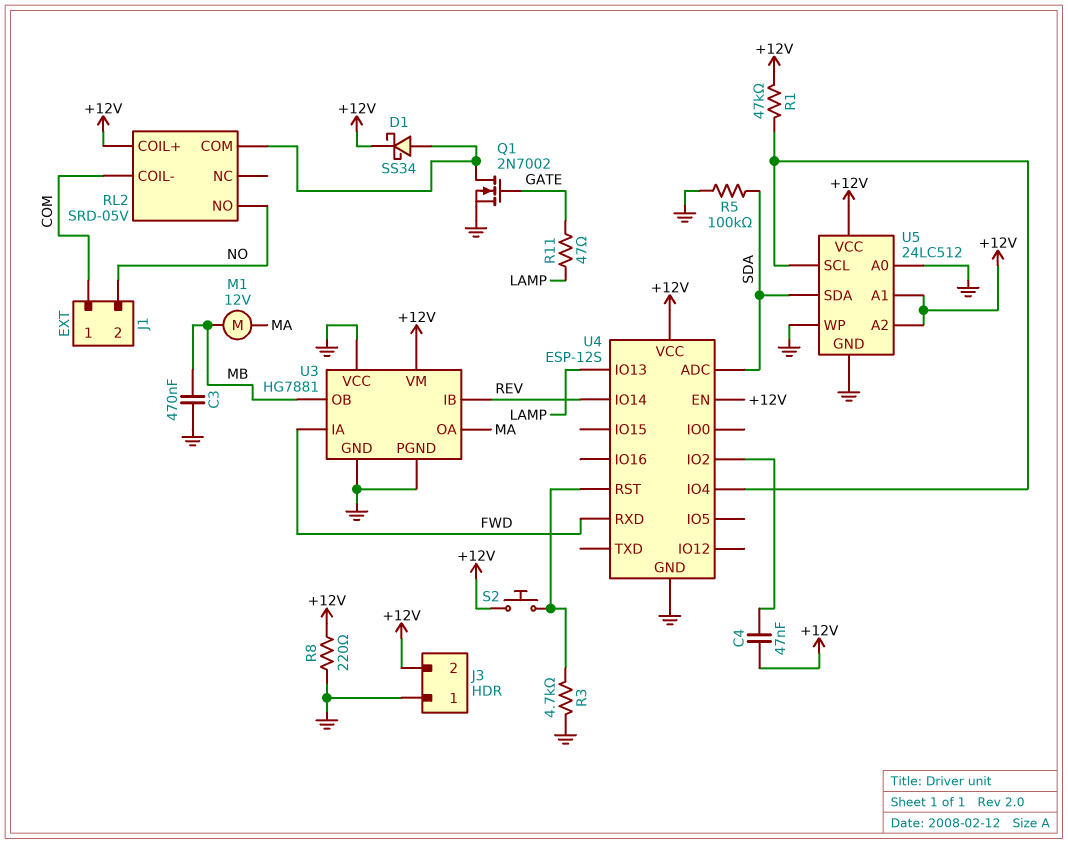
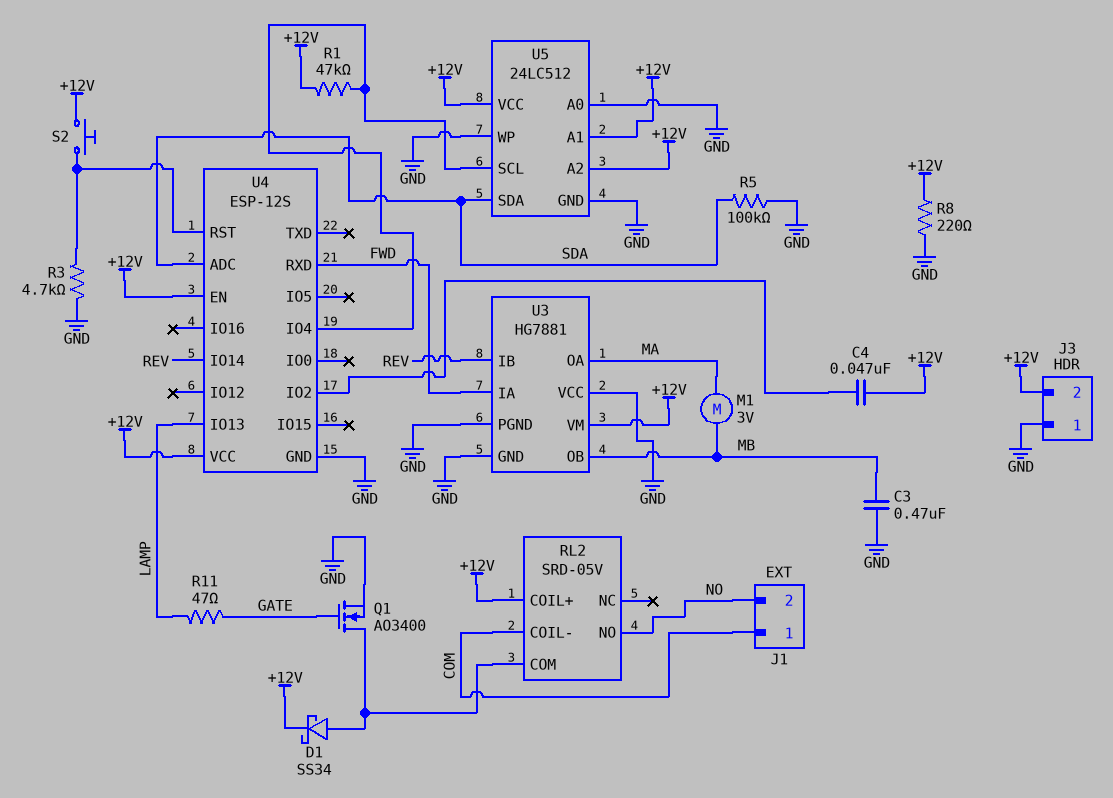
M1: motor 12V (MA, MB) -> motor 3V (MA, MB)
Q1: NMOS 2N7002 (G GATE, D RL2/COM, S GND) -> NMOS AO3400 (G GATE, D RL2/COM, S GND)

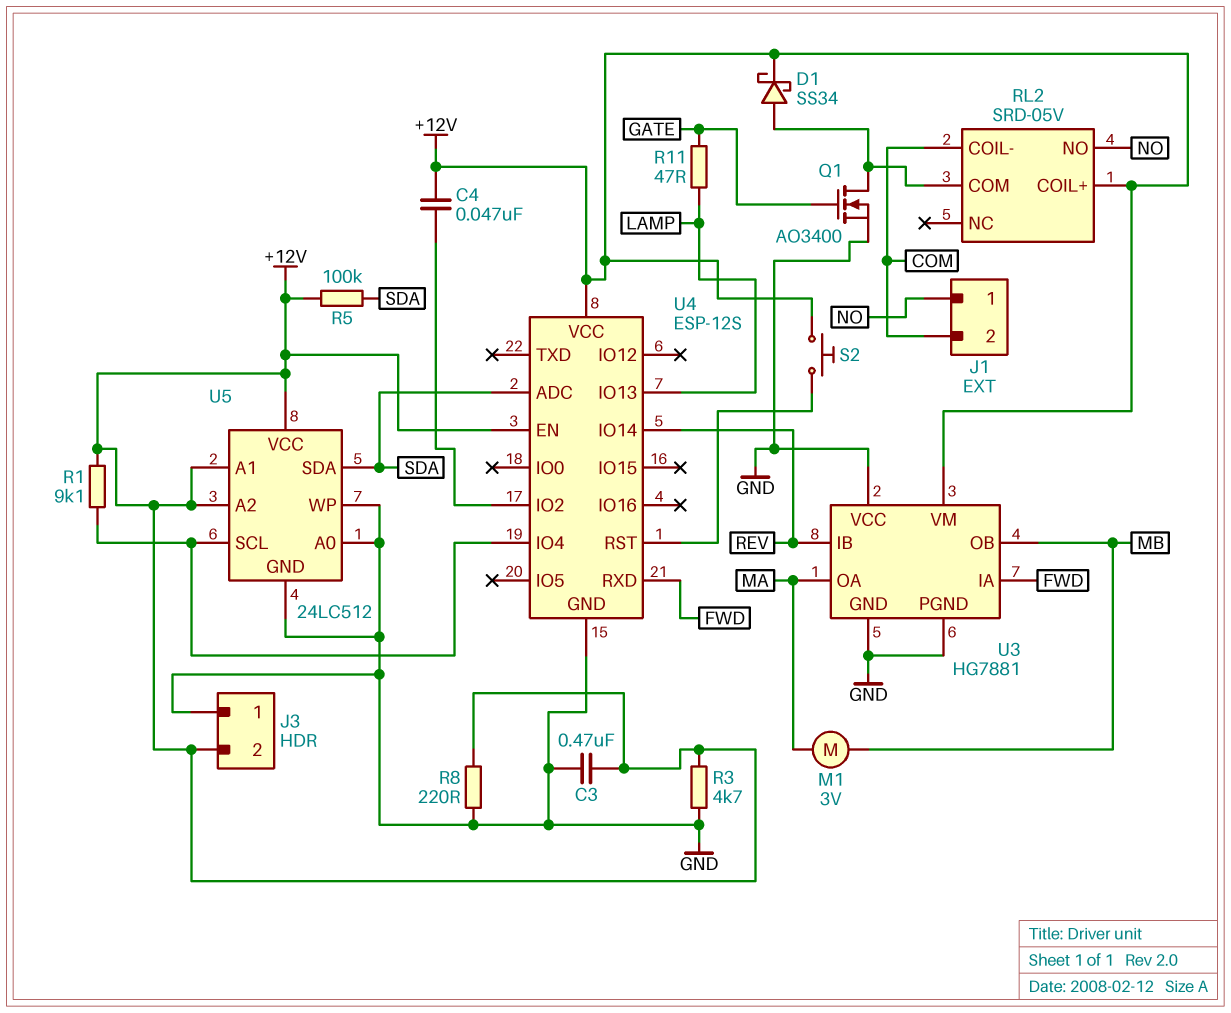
C3: 470nF (GND, MB) -> 470nF (+12V, GND)
J1 pin 1: COM -> NO
J1 pin 2: NO -> COM
R1: 47k (+12V, U4/IO4) -> 9.1k (+12V, U4/IO4)
R3: 4.7k (GND, U4/RST) -> 4.7k (+12V, GND)
R5: 100k (GND, SDA) -> 100k (+12V, SDA)

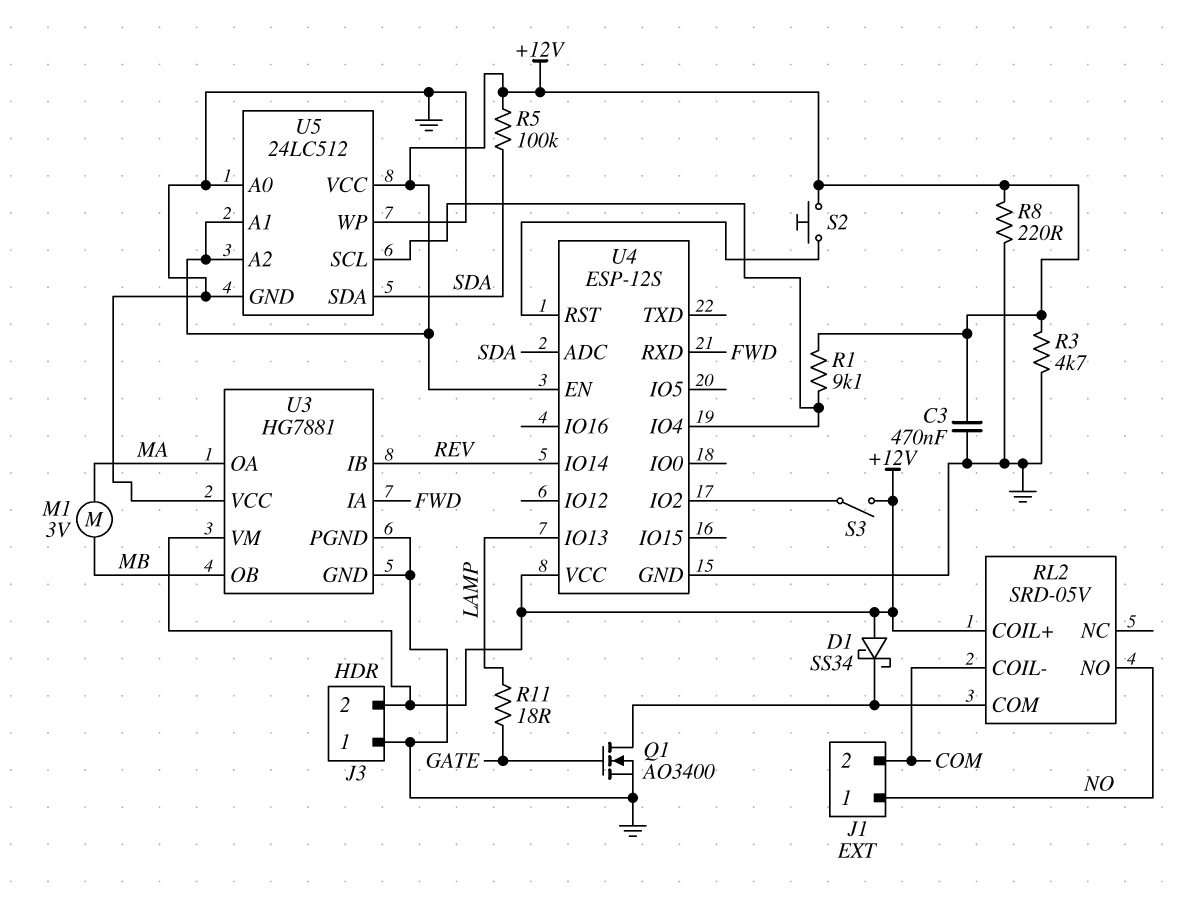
C4: 47nF (+12V, U4/IO2) -> none
D1: schottky SS34 (A RL2/COM, K +12V) -> schottky SS34 (A +12V, K RL2/COM)
R11: 47 (GATE, LAMP) -> 18 (GATE, LAMP)
S3: none -> switch (+12V, U4/IO2)

